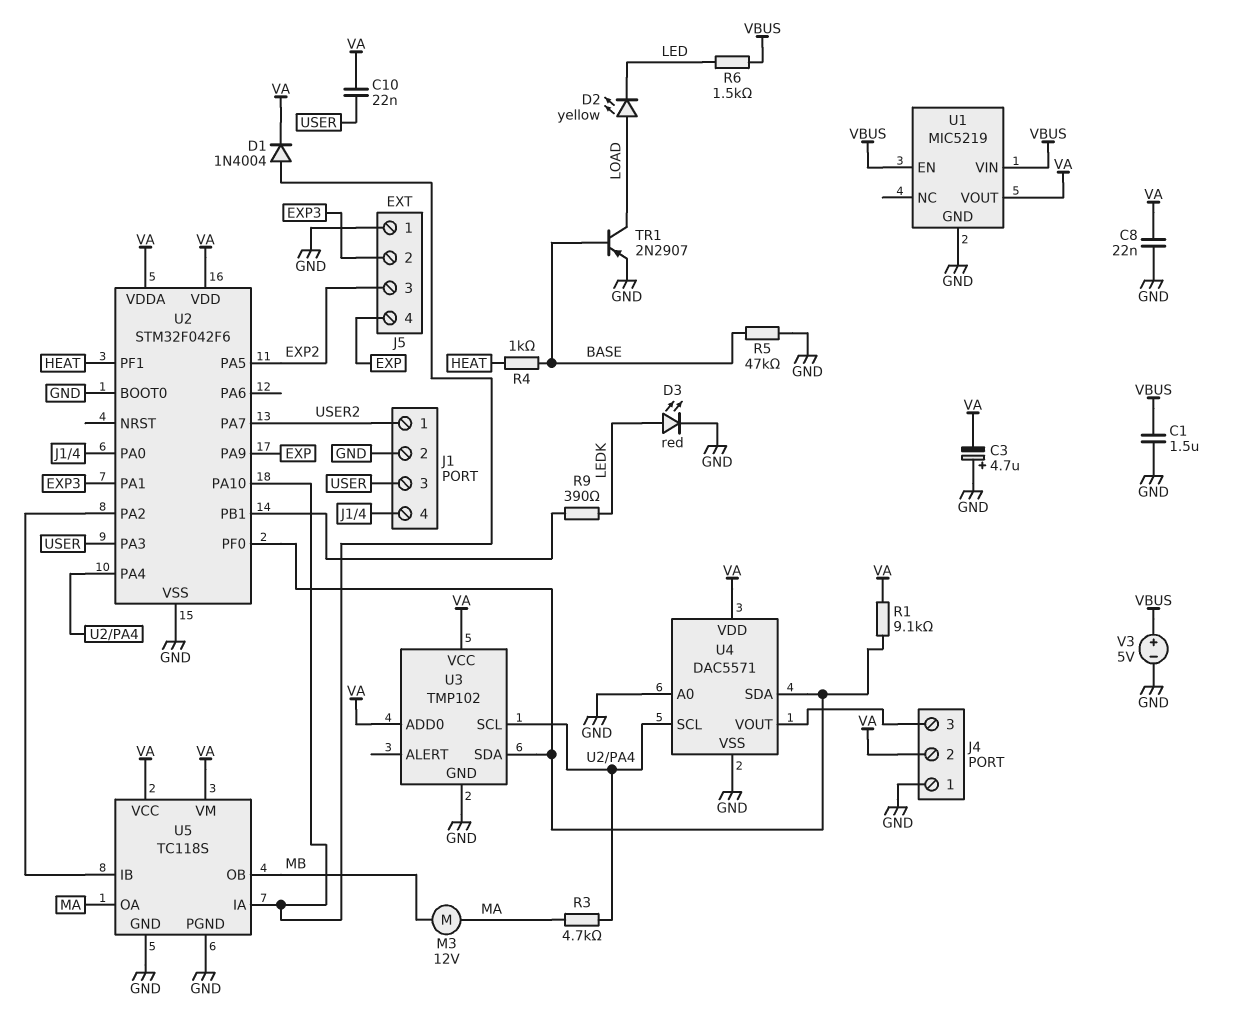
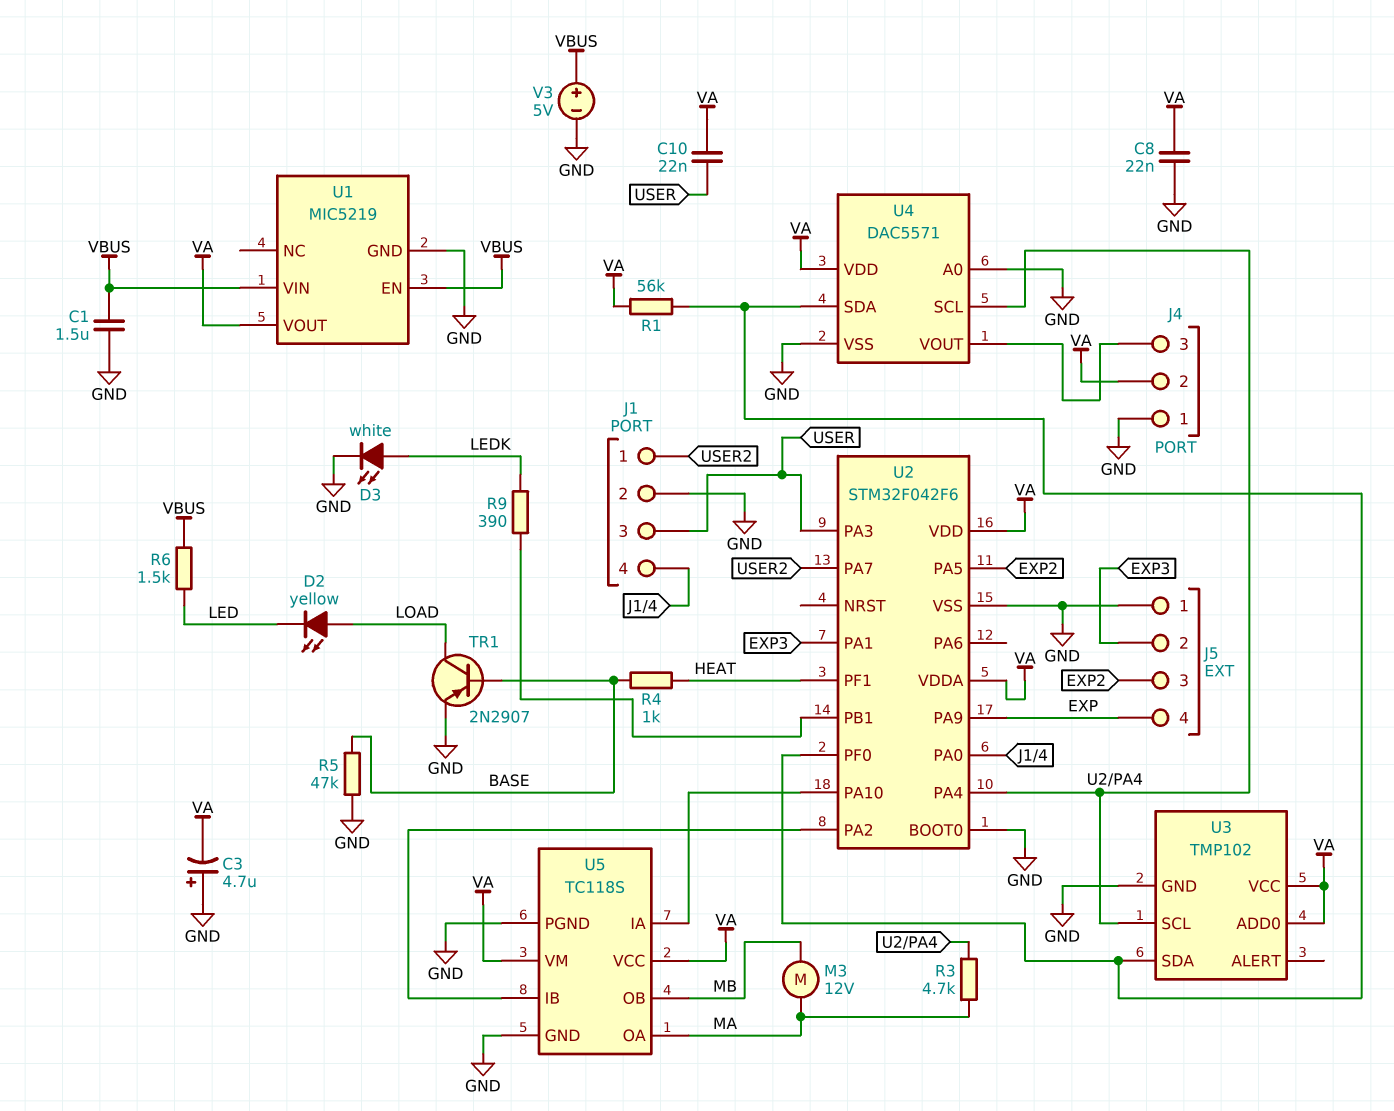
D1: diode 1N4004 (A U2/PA10, K VA) -> none
D3: LED red (A LEDK, K GND) -> LED white (A LEDK, K GND)
R1: 9.1k (U2/PF0, VA) -> 56k (U2/PF0, VA)

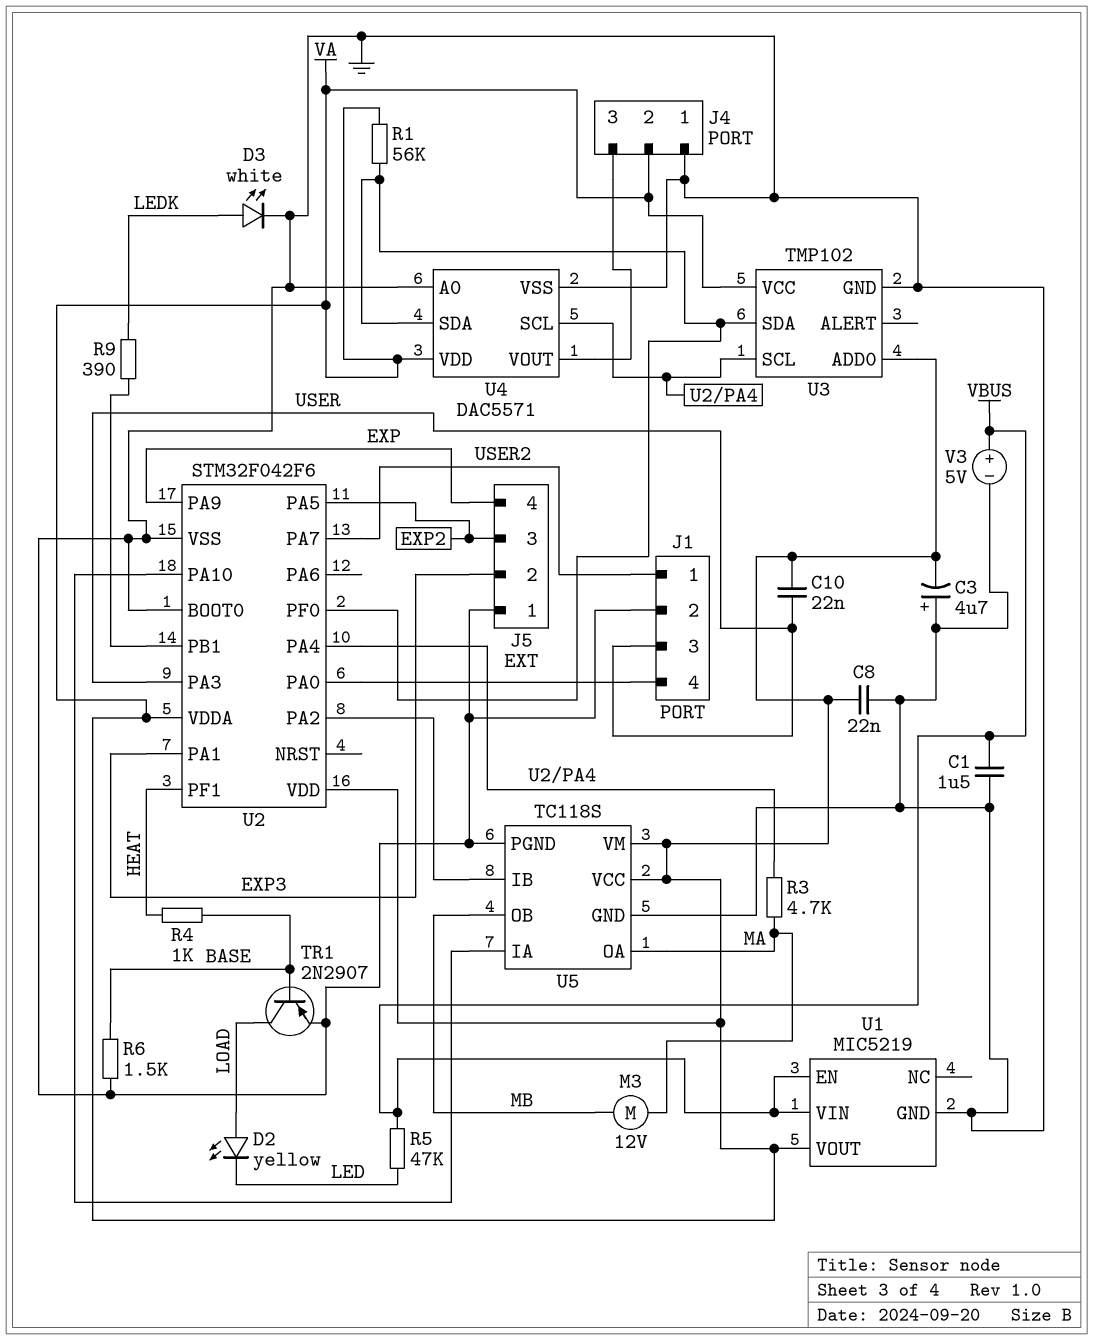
R5: 47k (BASE, GND) -> 47k (LED, VBUS)
R6: 1.5k (LED, VBUS) -> 1.5k (BASE, GND)

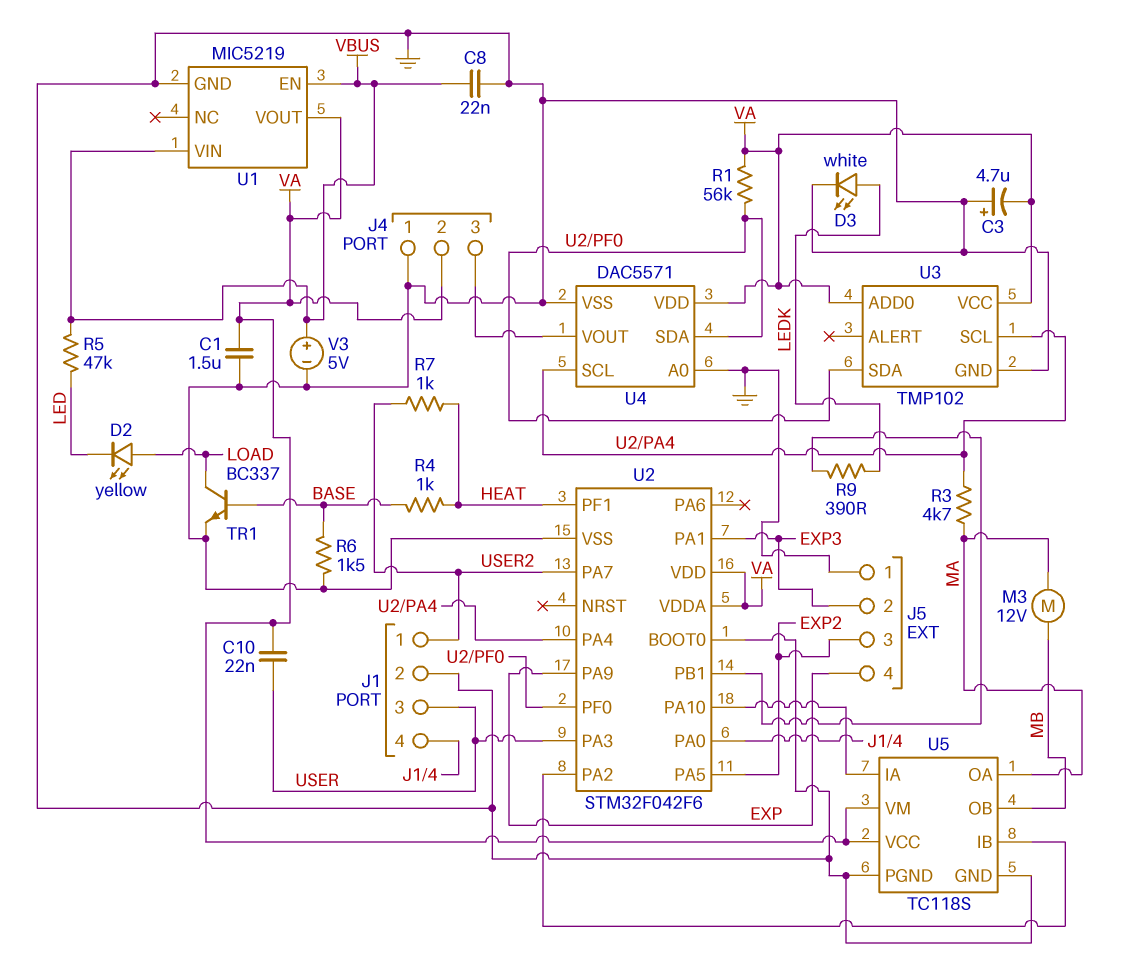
C1: 1.5uF (GND, VBUS) -> 1.5uF (GND, VA)
C8: 22nF (GND, VA) -> 22nF (GND, VBUS)
R7: none -> 1k (HEAT, USER2)
TR1: PNP 2N2907 (B BASE, C LOAD, E GND) -> NPN BC337 (B BASE, C LOAD, E GND)

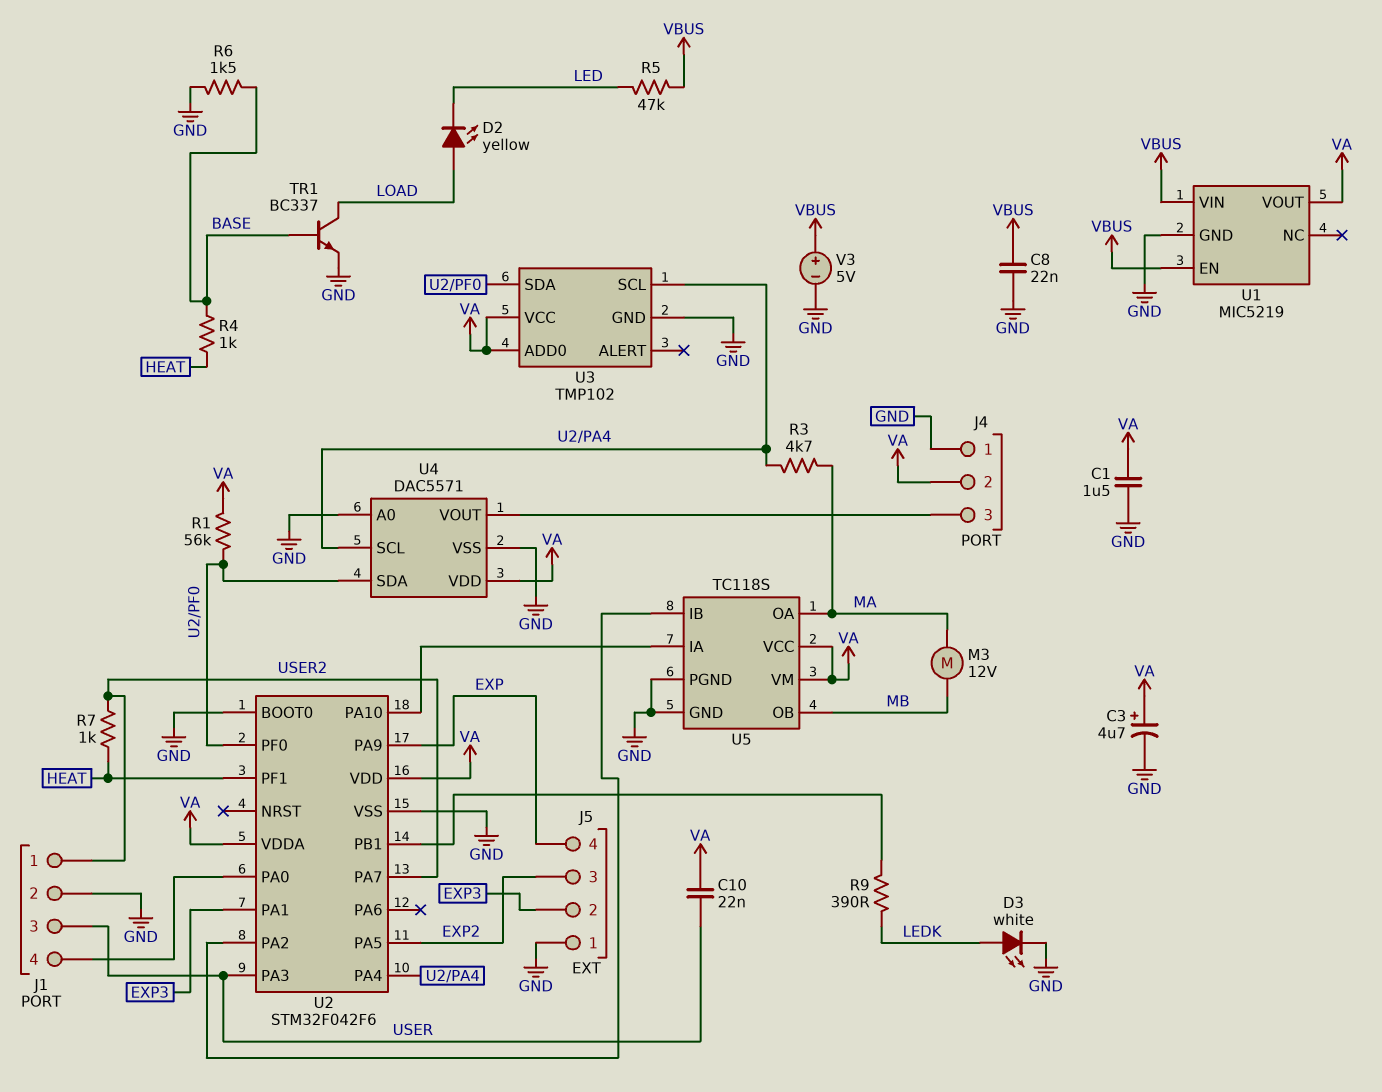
C3: 4.7uF (plus GND, minus VA) -> 4.7uF (plus VA, minus GND)

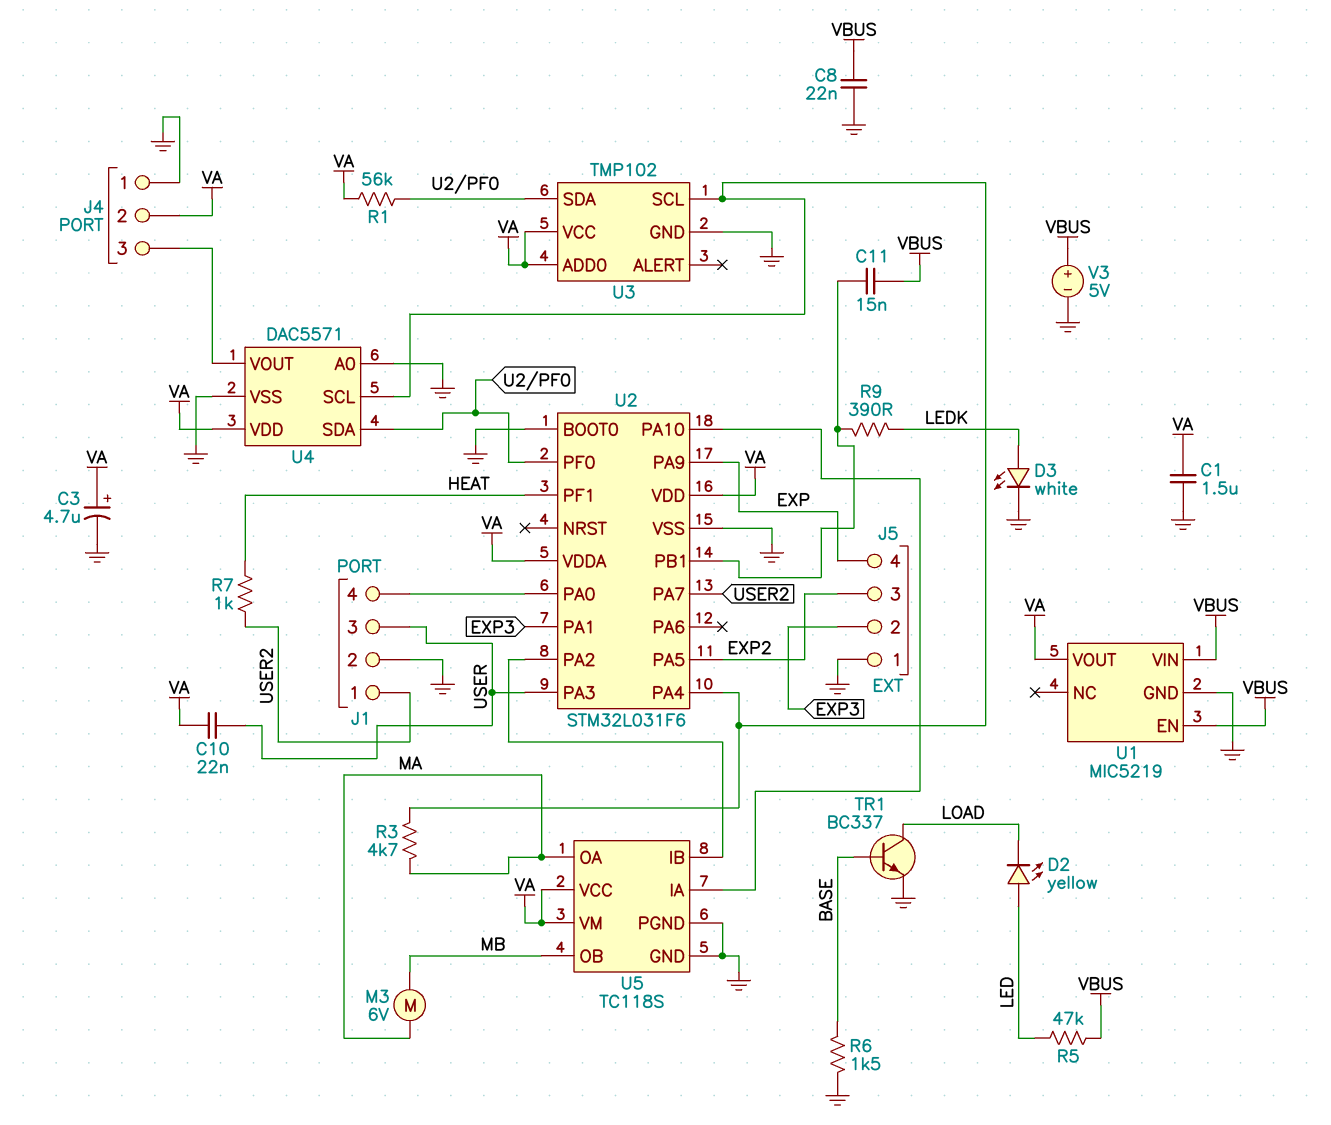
C11: none -> 15nF (U2/PB1, VBUS)
D2: LED yellow (A LOAD, K LED) -> LED yellow (A LED, K LOAD)
M3: motor 12V (MA, MB) -> motor 6V (MA, MB)
R4: 1k (BASE, HEAT) -> none
U2: STM32F042F6 -> STM32L031F6

